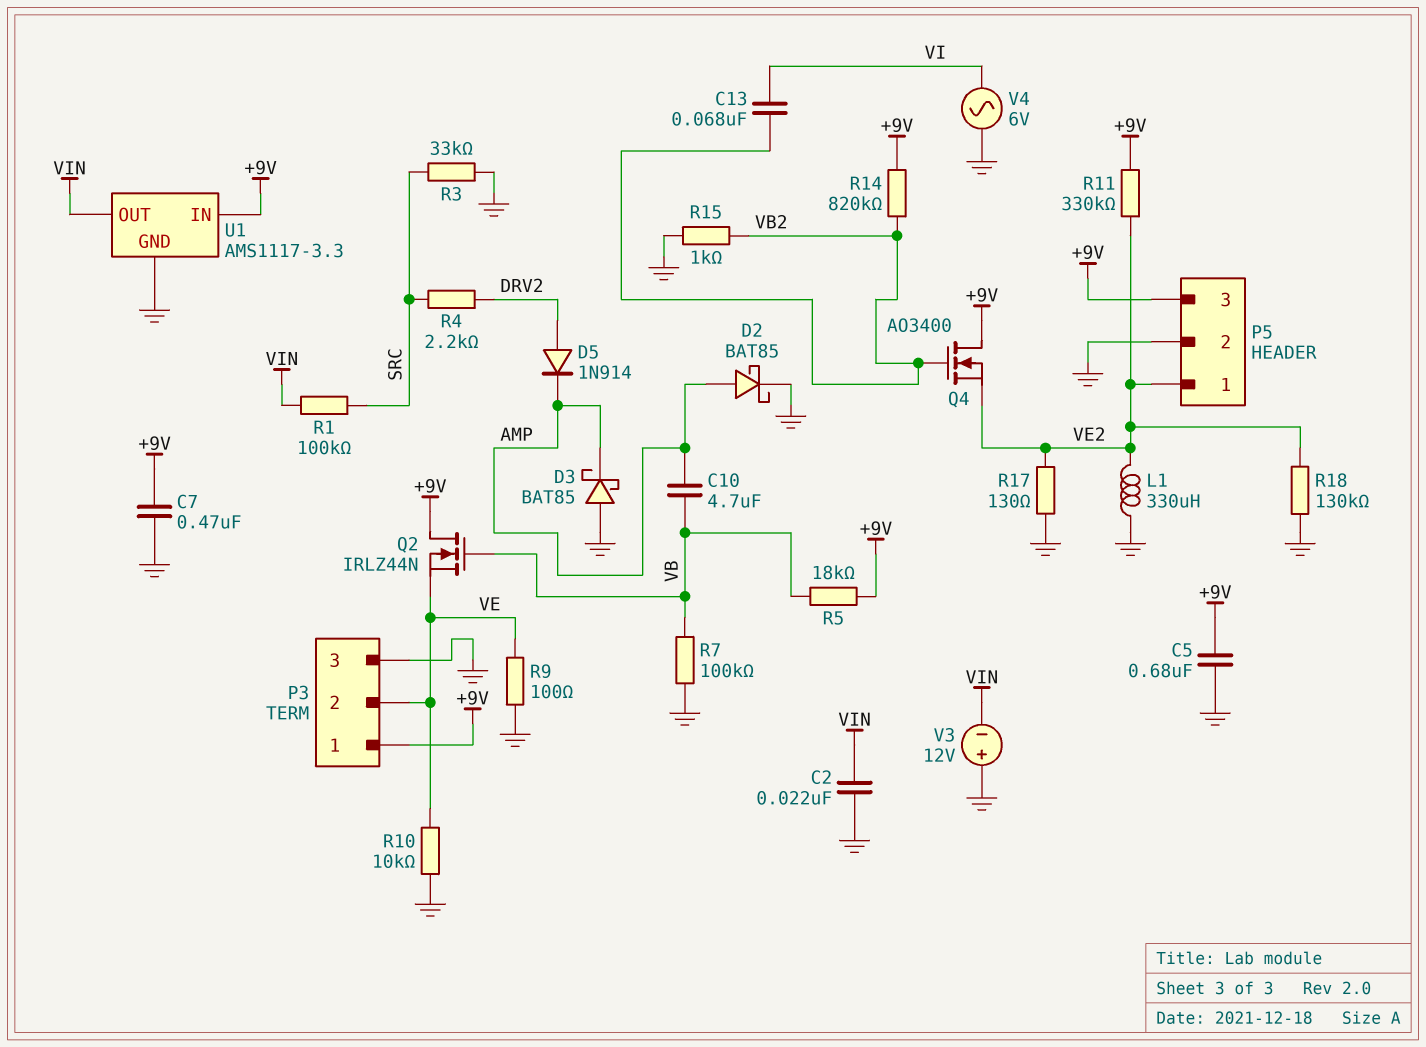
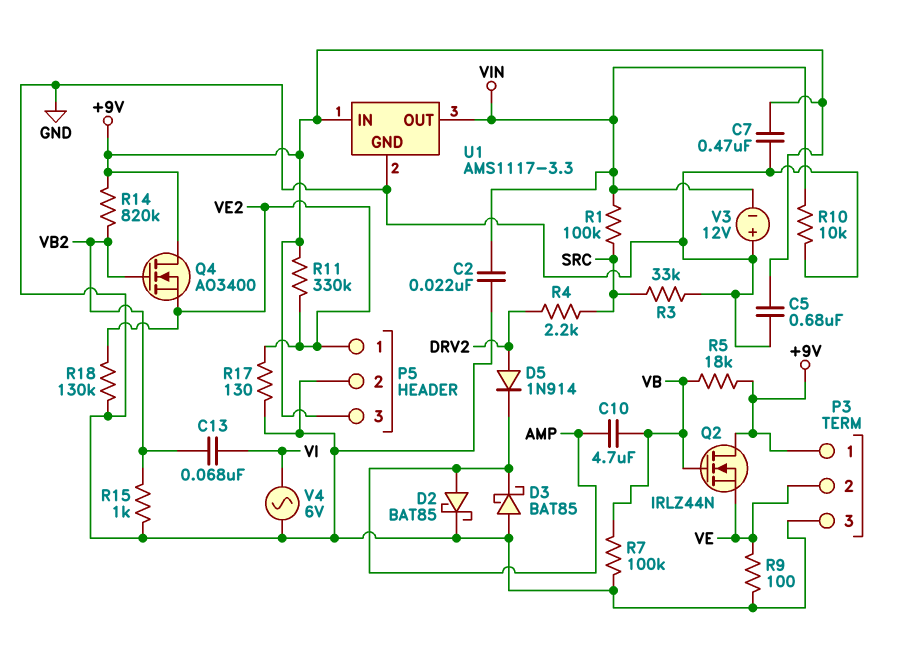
L1: 330uH (GND, VE2) -> none
R10: 10k (GND, VE) -> 10k (GND, VIN)

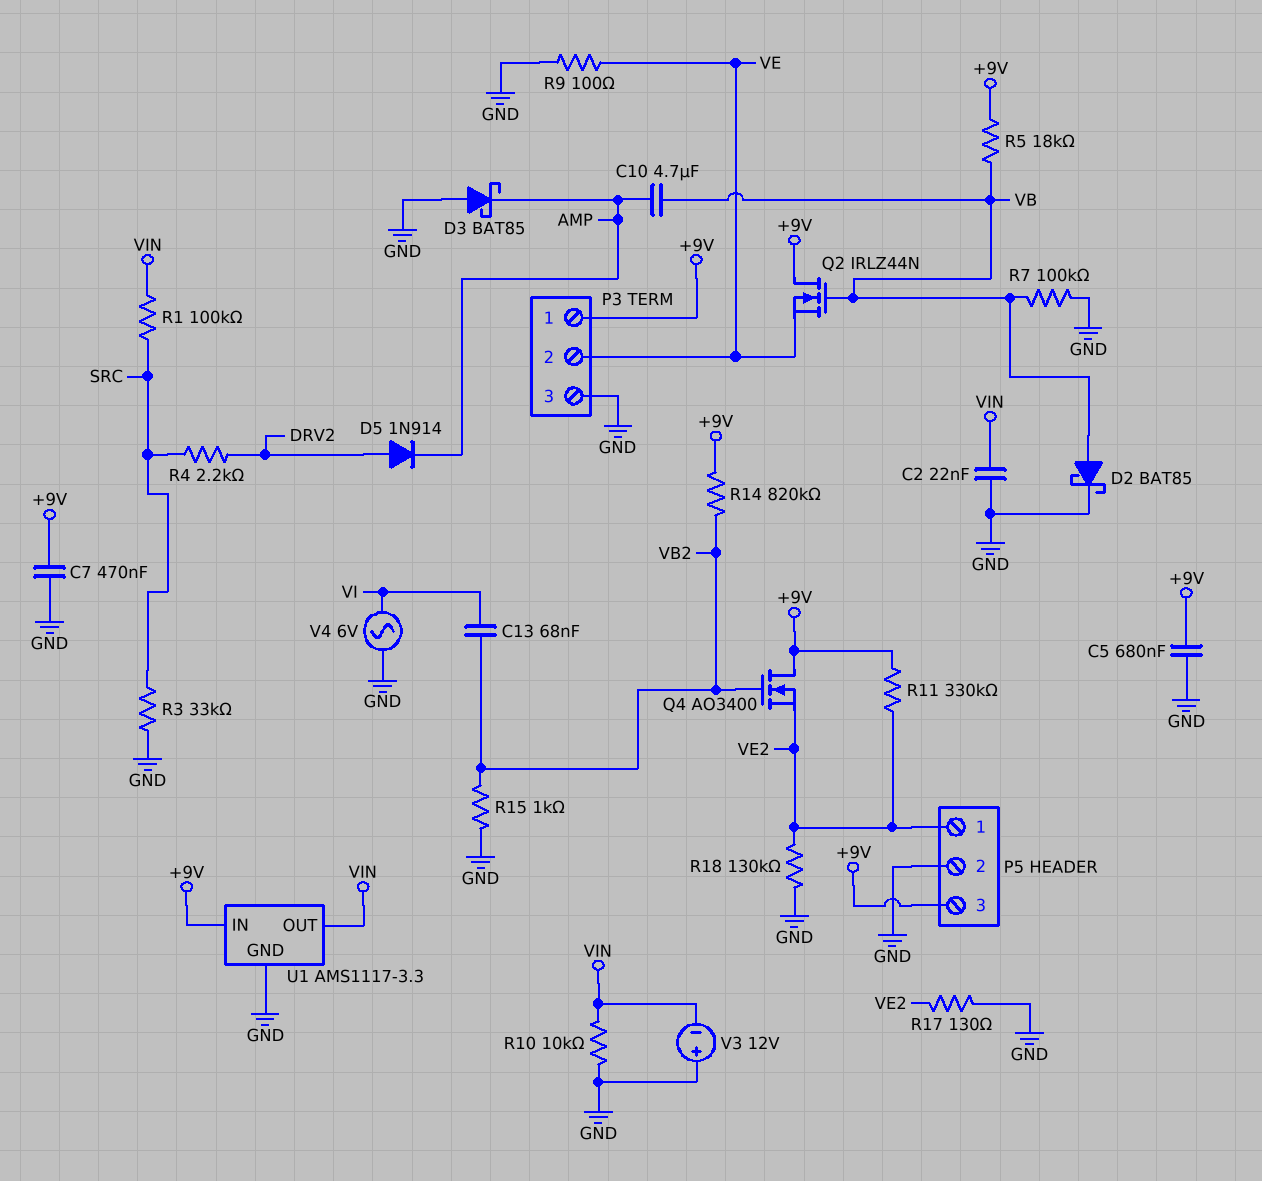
D2: schottky BAT85 (A AMP, K GND) -> schottky BAT85 (A VB, K GND)

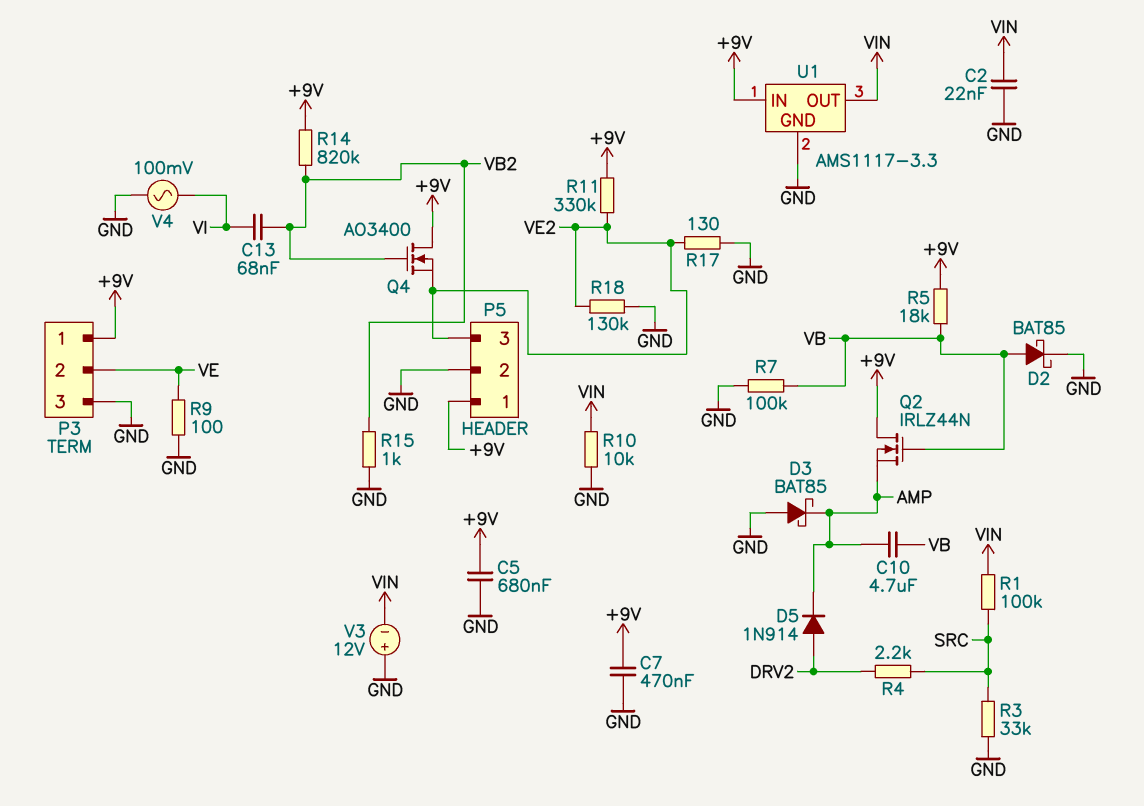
P5 pin 1: VE2 -> +9V
P5 pin 3: +9V -> VE2
Q2: NMOS IRLZ44N (G VB, D +9V, S VE) -> NMOS IRLZ44N (G VB, D +9V, S AMP)
V4: AC 6V (GND, VI) -> AC 100mV (GND, VI)

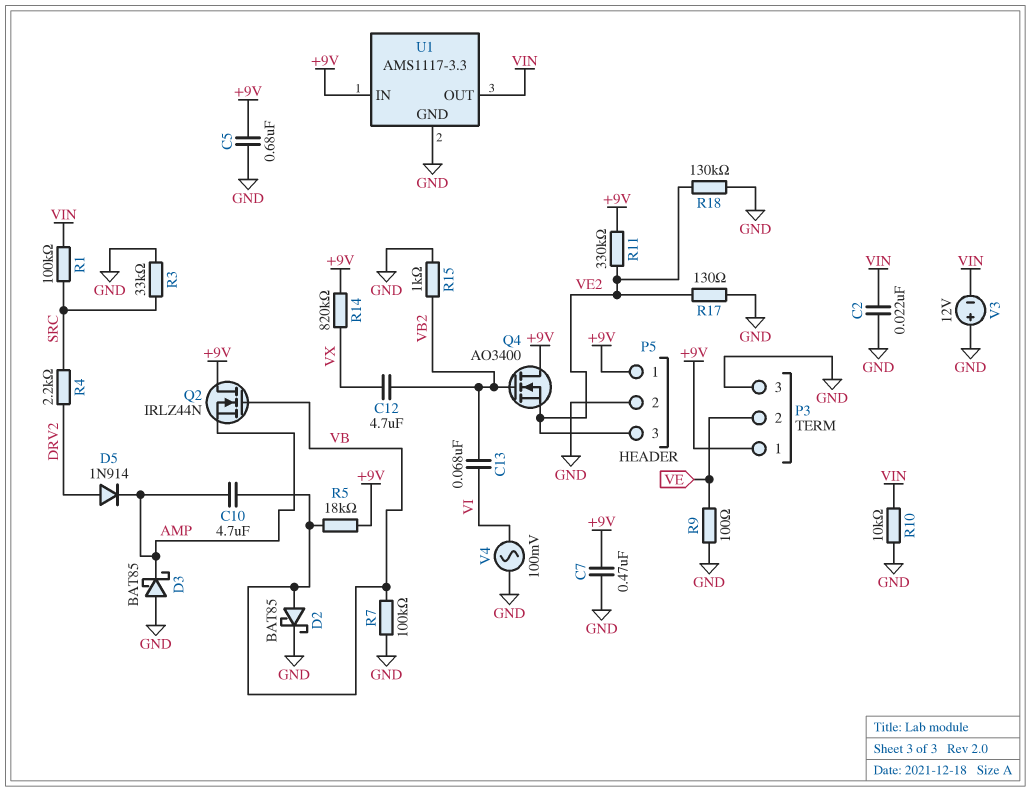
C12: none -> 4.7uF (VB2, VX)
R14: 820k (+9V, VB2) -> 820k (+9V, VX)

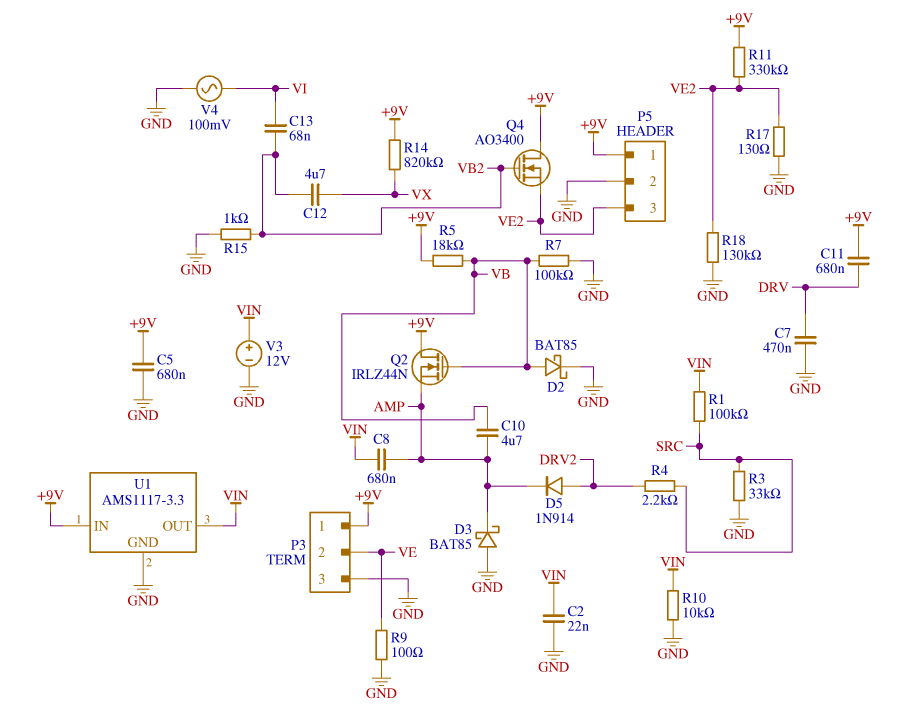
C7: 470nF (+9V, GND) -> 470nF (DRV, GND)
C8: none -> 680nF (AMP, VIN)
C11: none -> 680nF (+9V, DRV)
V3: 12V (plus GND, minus VIN) -> 12V (plus VIN, minus GND)

